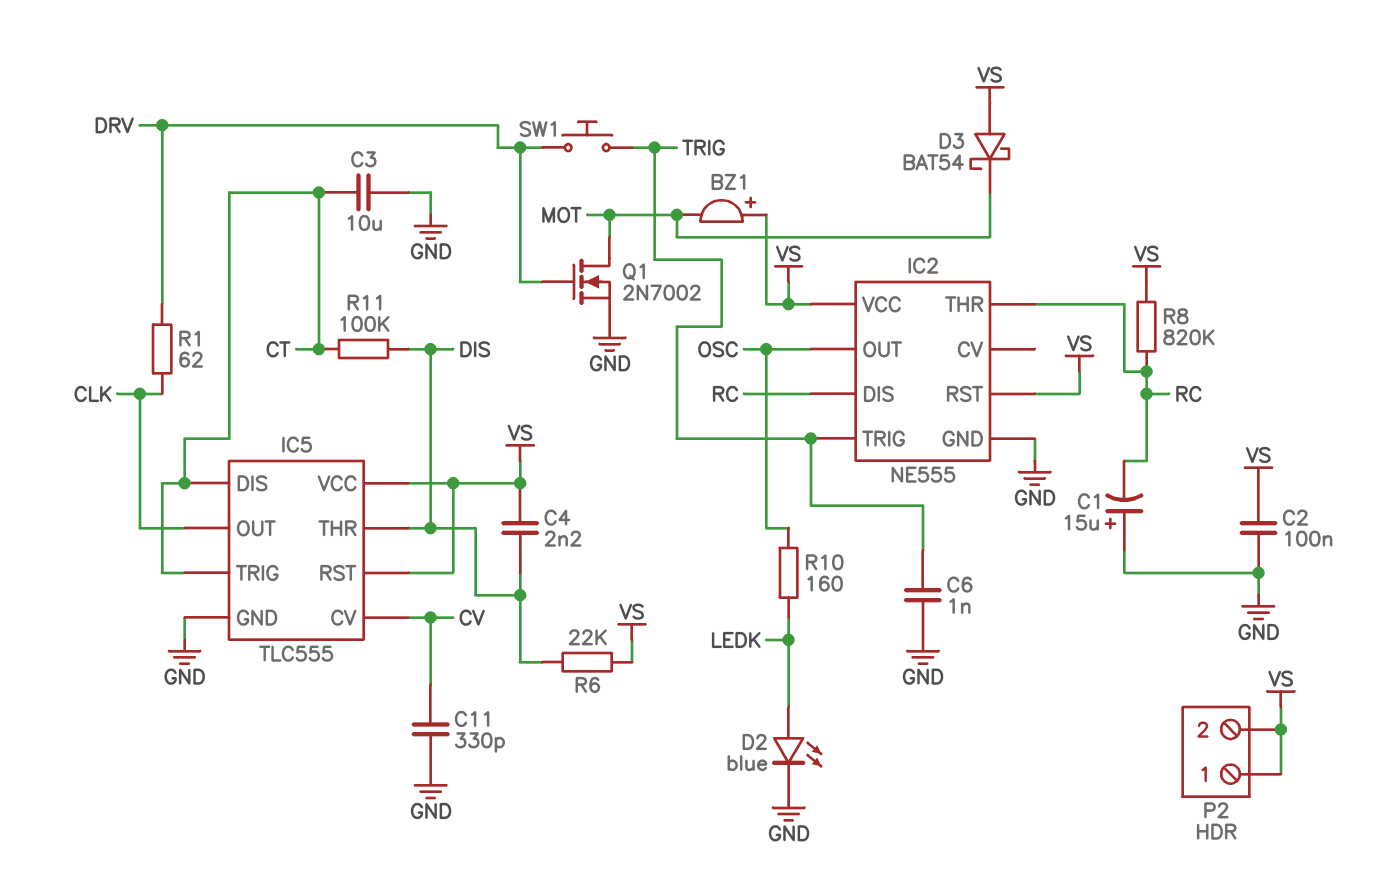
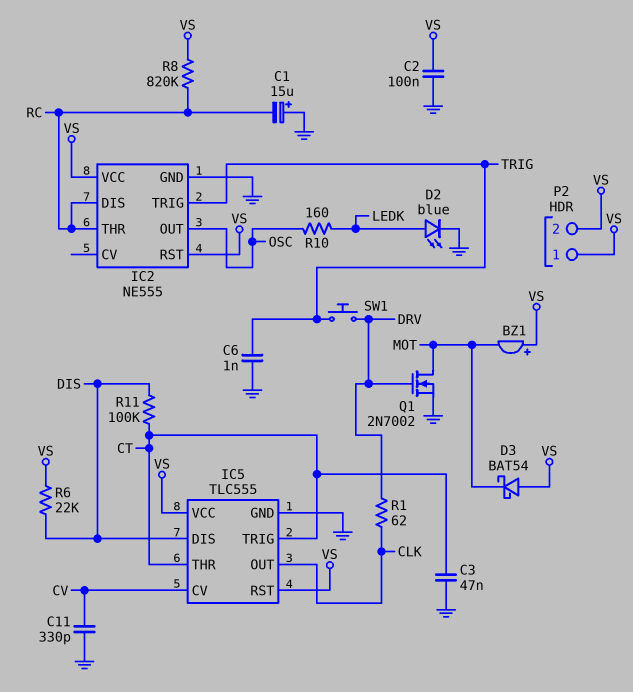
C3: 10uF (CT, GND) -> 47nF (CT, GND)
C4: 2.2nF (DIS, VS) -> none
IC5 pin DIS: CT -> DIS
IC5 pin THR: DIS -> CT

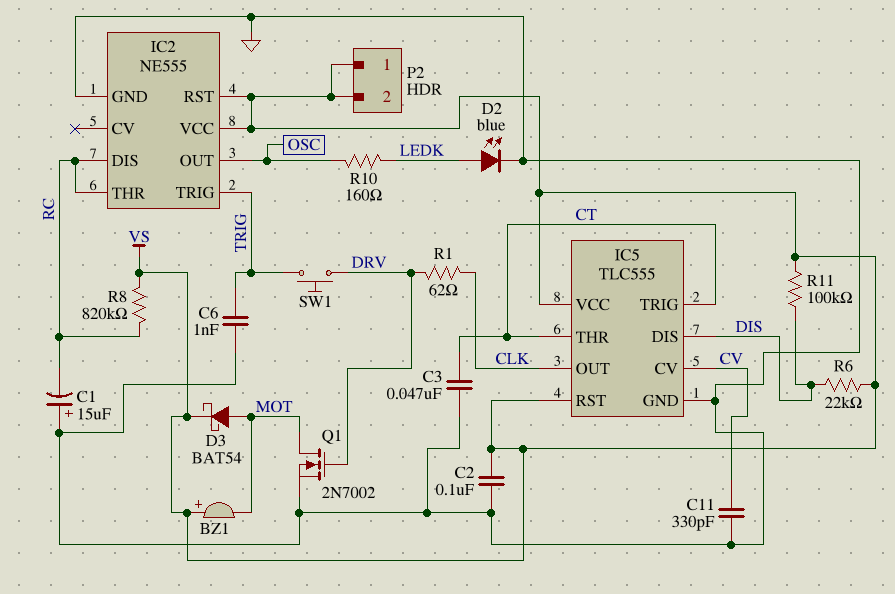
D3: schottky BAT54 (A VS, K MOT) -> schottky BAT54 (A MOT, K VS)
R11: 100k (CT, DIS) -> 100k (DIS, VS)

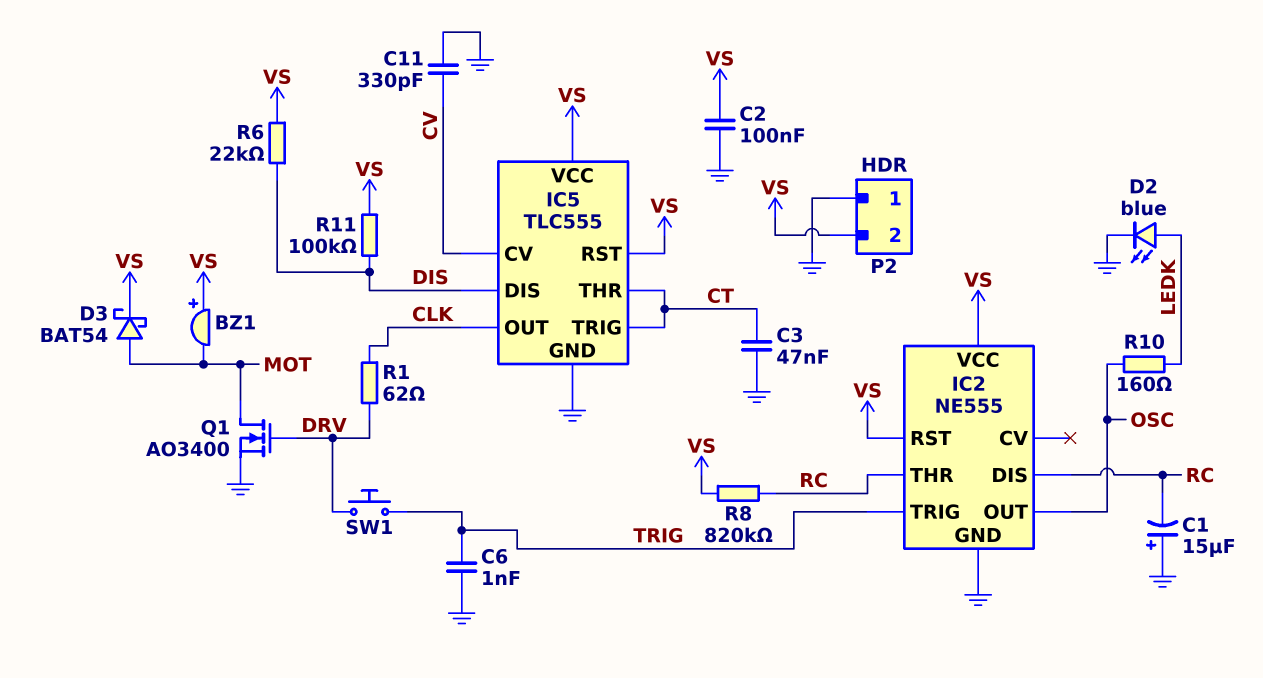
P2 pin 1: VS -> GND
Q1: NMOS 2N7002 (G DRV, D MOT, S GND) -> NMOS AO3400 (G DRV, D MOT, S GND)

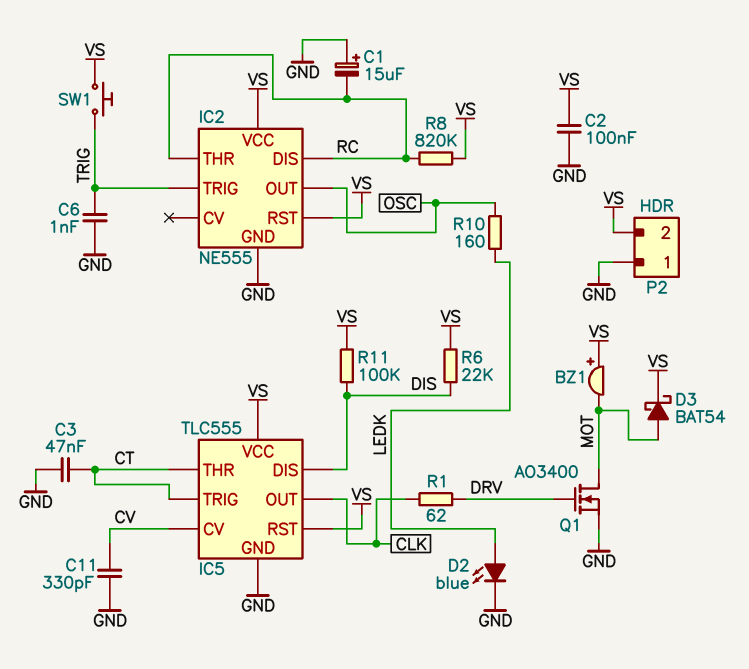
SW1: button (DRV, TRIG) -> button (TRIG, VS)

